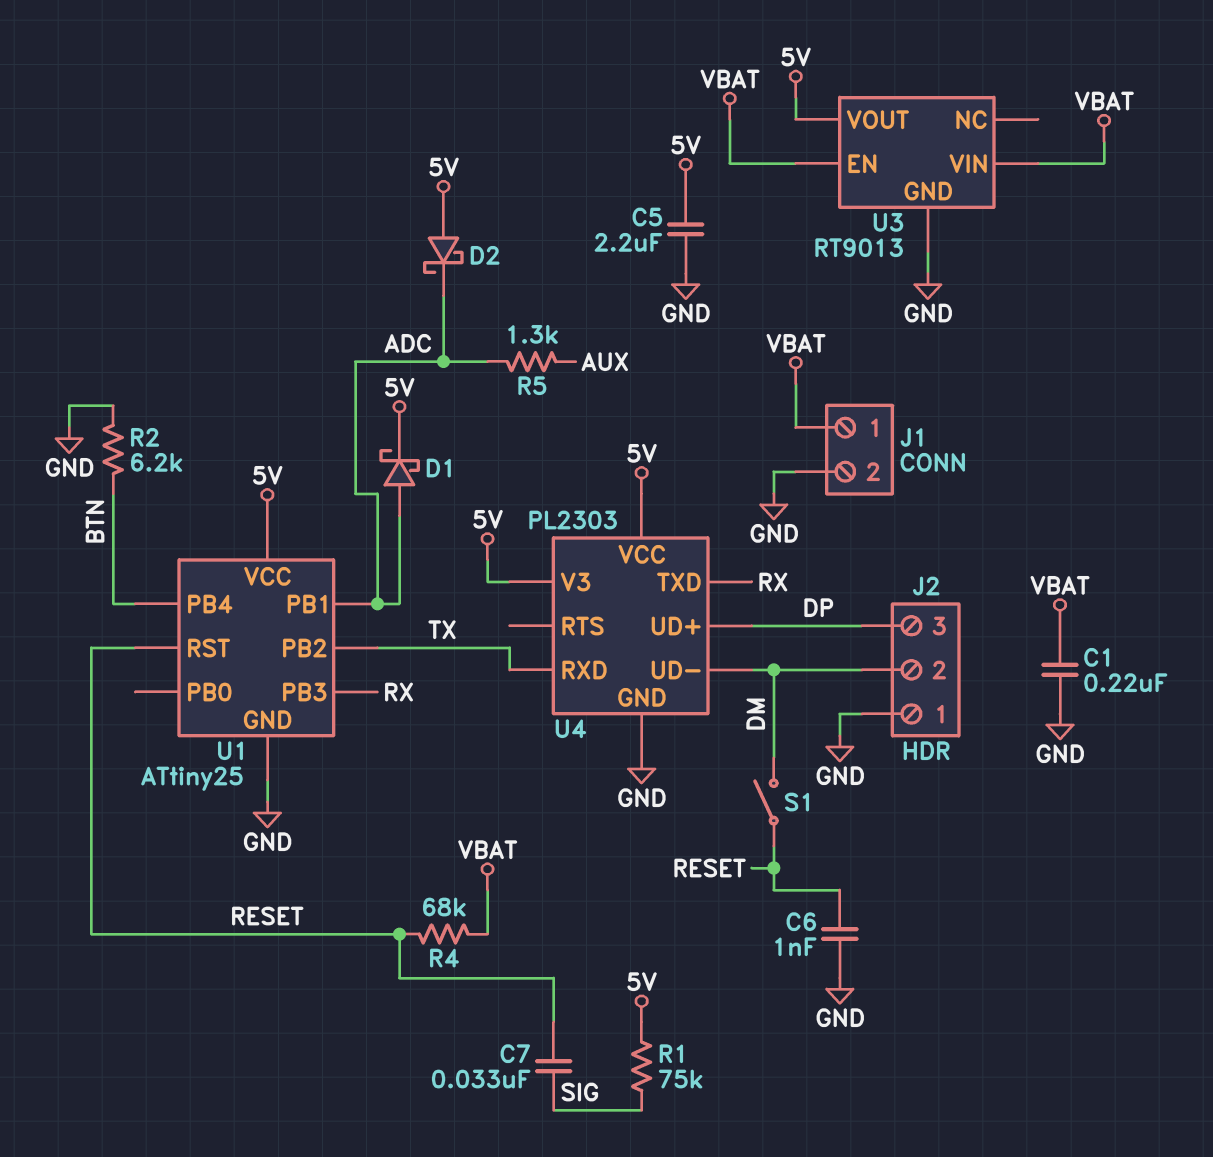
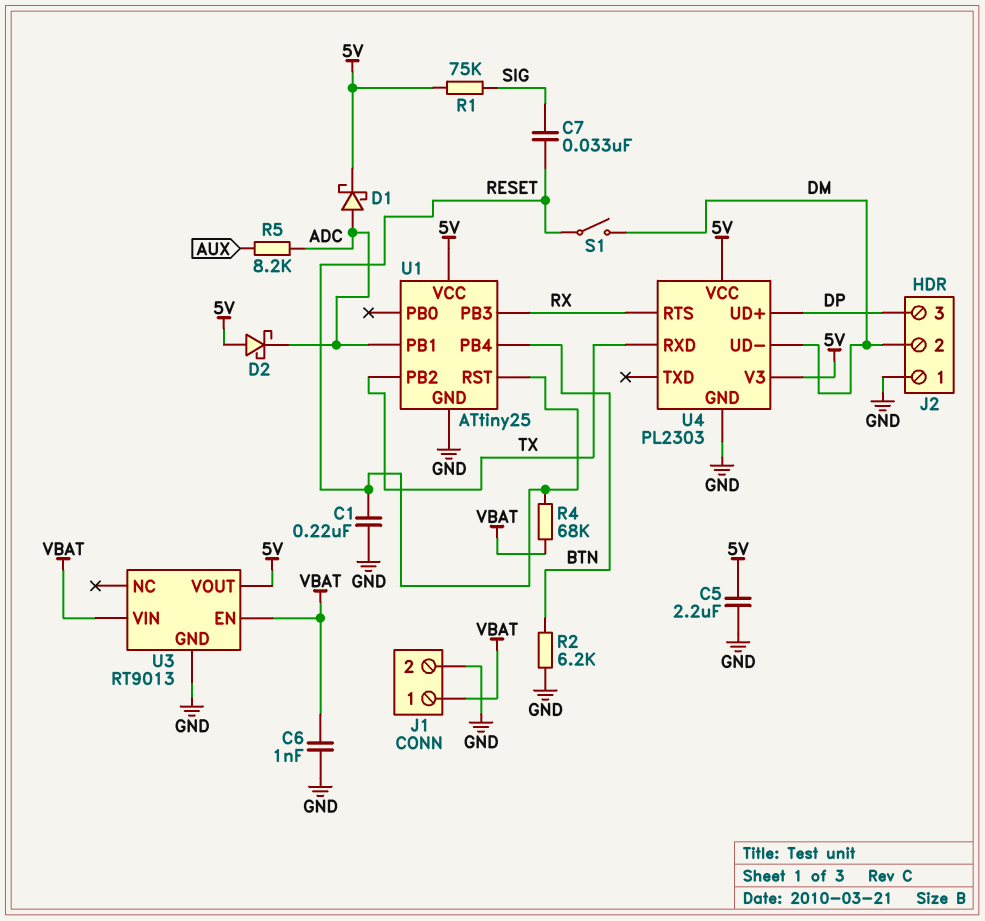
C1: 220nF (GND, VBAT) -> 220nF (GND, RESET)
C6: 1nF (GND, RESET) -> 1nF (GND, VBAT)
R5: 1.3k (ADC, AUX) -> 8.2k (ADC, AUX)
U4 pin RTS: none -> RX
U4 pin TXD: RX -> none

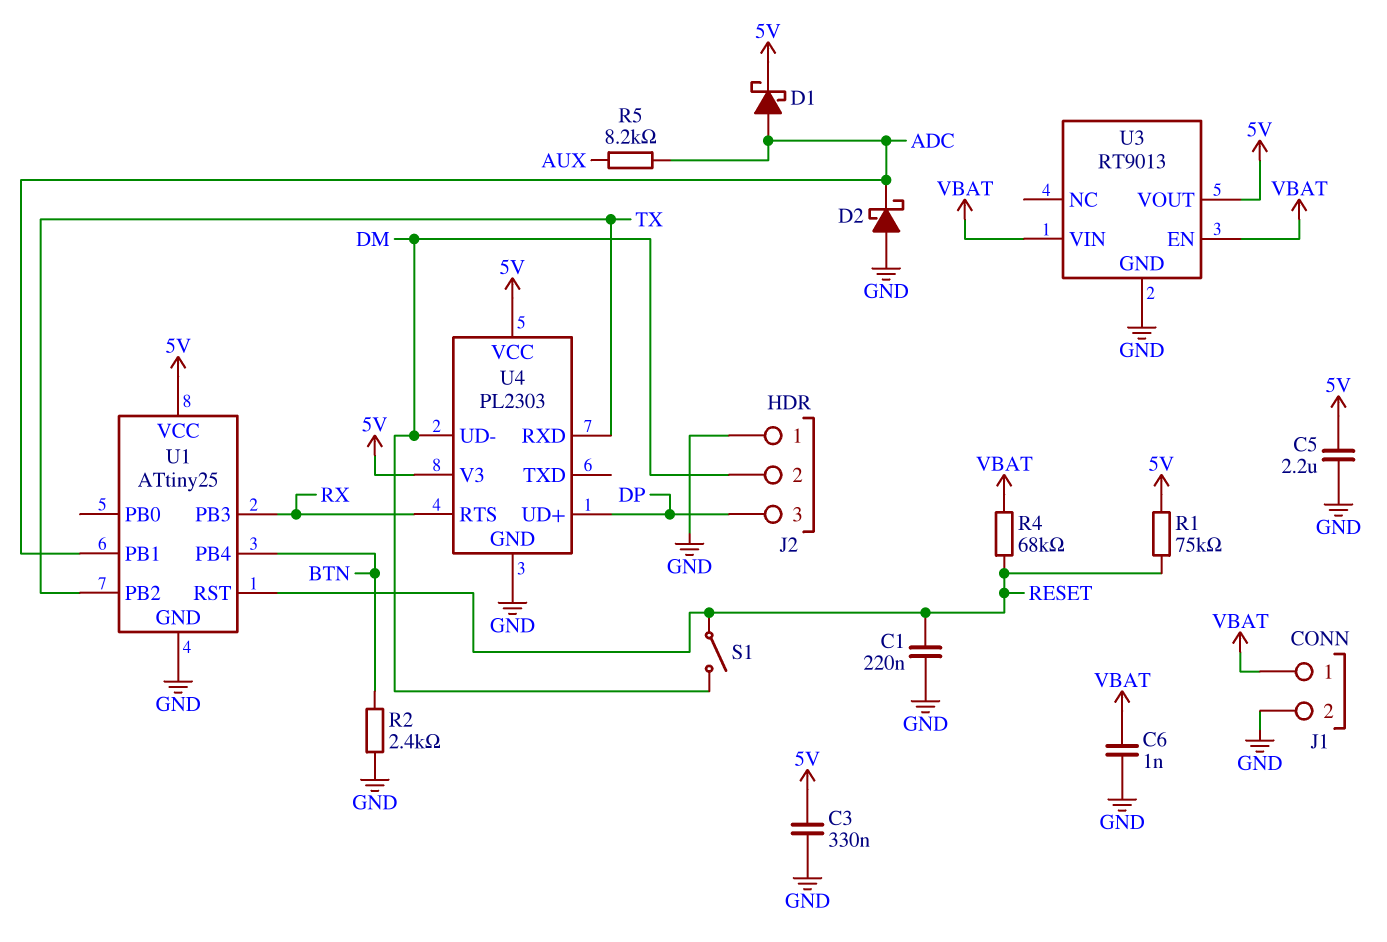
C3: none -> 330nF (5V, GND)
C7: 33nF (RESET, SIG) -> none
D2: schottky (A 5V, K ADC) -> schottky (A GND, K ADC)
R1: 75k (5V, SIG) -> 75k (5V, RESET)
R2: 6.2k (BTN, GND) -> 2.4k (BTN, GND)

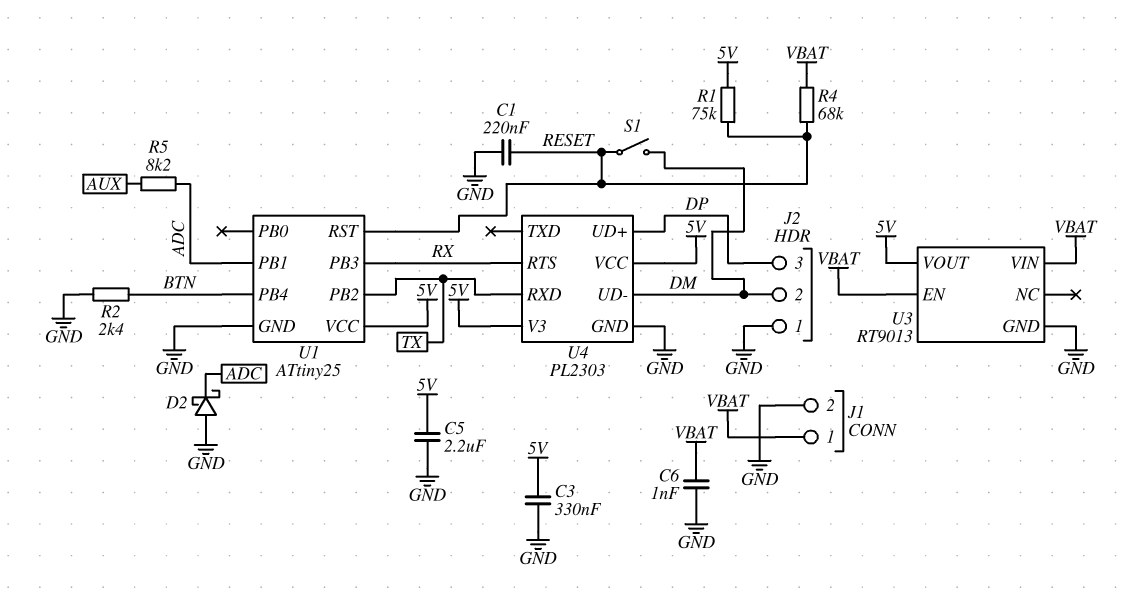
D1: schottky (A ADC, K 5V) -> none

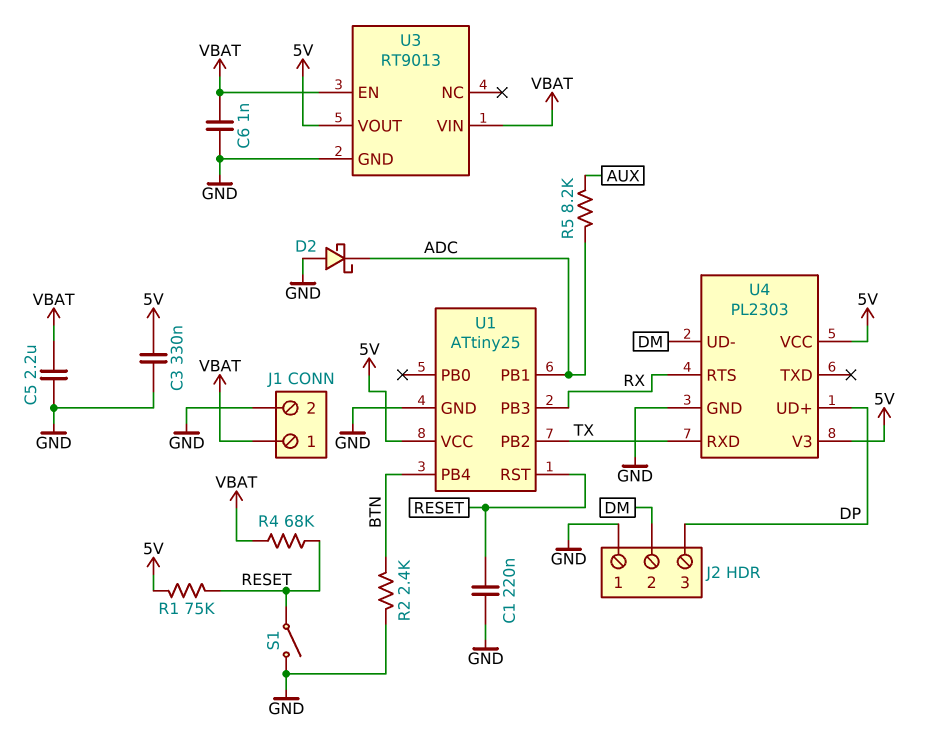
C5: 2.2uF (5V, GND) -> 2.2uF (GND, VBAT)
S1: switch (DM, RESET) -> switch (GND, RESET)

